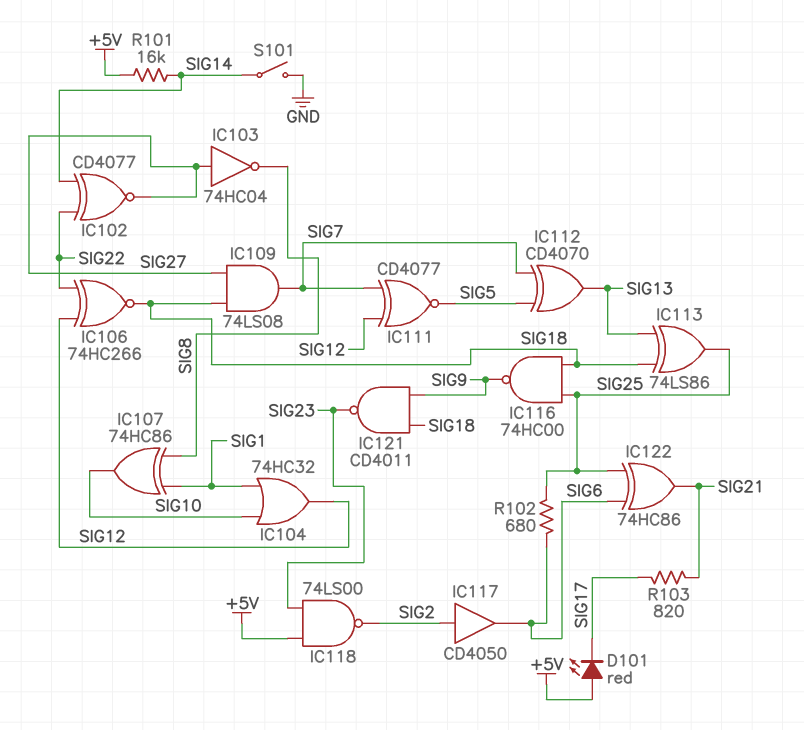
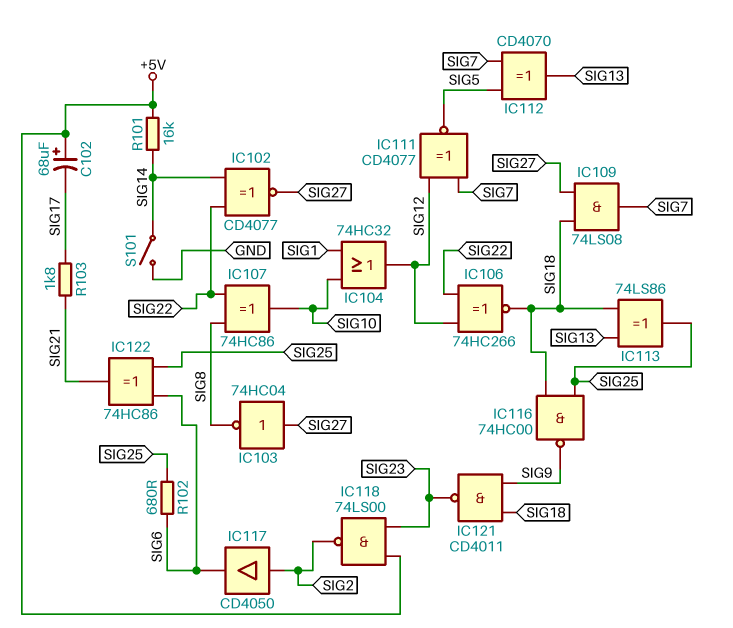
C102: none -> 68uF (plus +5V, minus SIG17)
D101: LED red (A +5V, K SIG17) -> none
IC107: XOR 74HC86 (in SIG1, in SIG8, out SIG10) -> XOR 74HC86 (in SIG8, in SIG22, out SIG10)
R103: 820 (SIG17, SIG21) -> 1.8k (SIG17, SIG21)

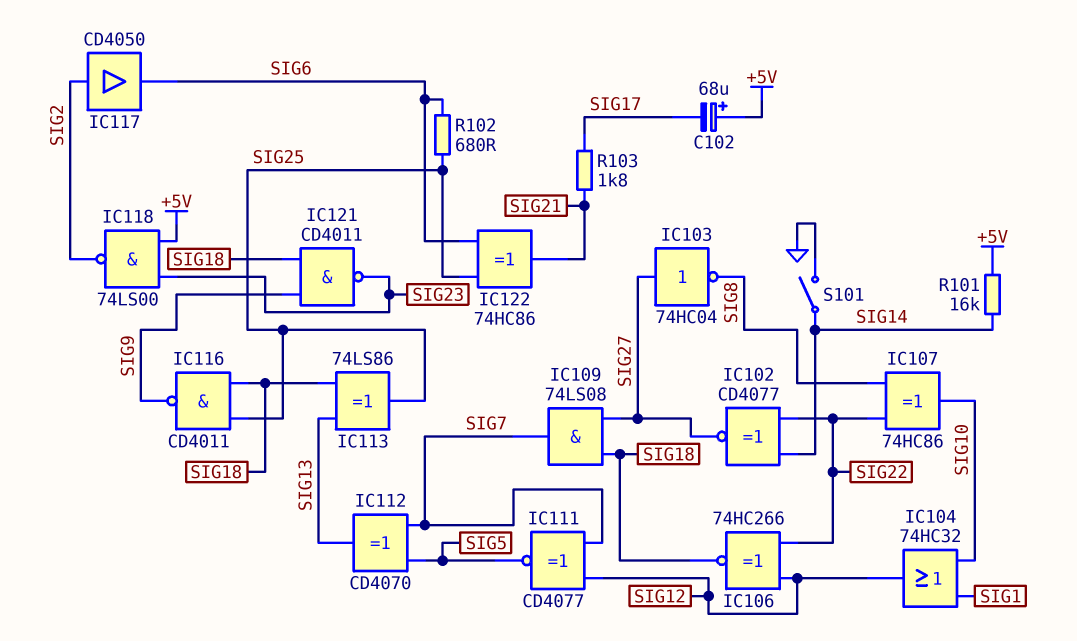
IC116: NAND 74HC00 (in SIG18, in SIG25, out SIG9) -> NAND CD4011 (in SIG18, in SIG25, out SIG9)

